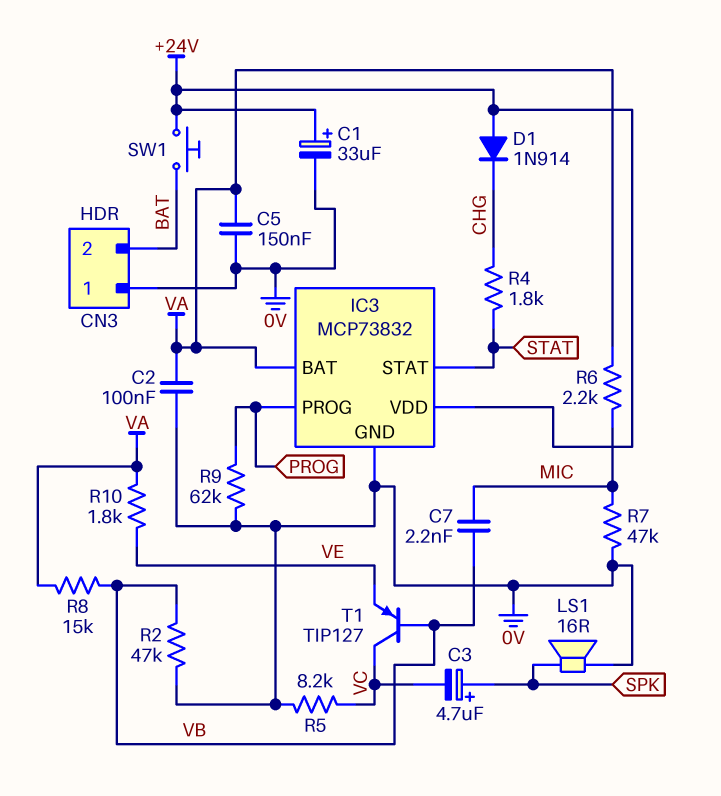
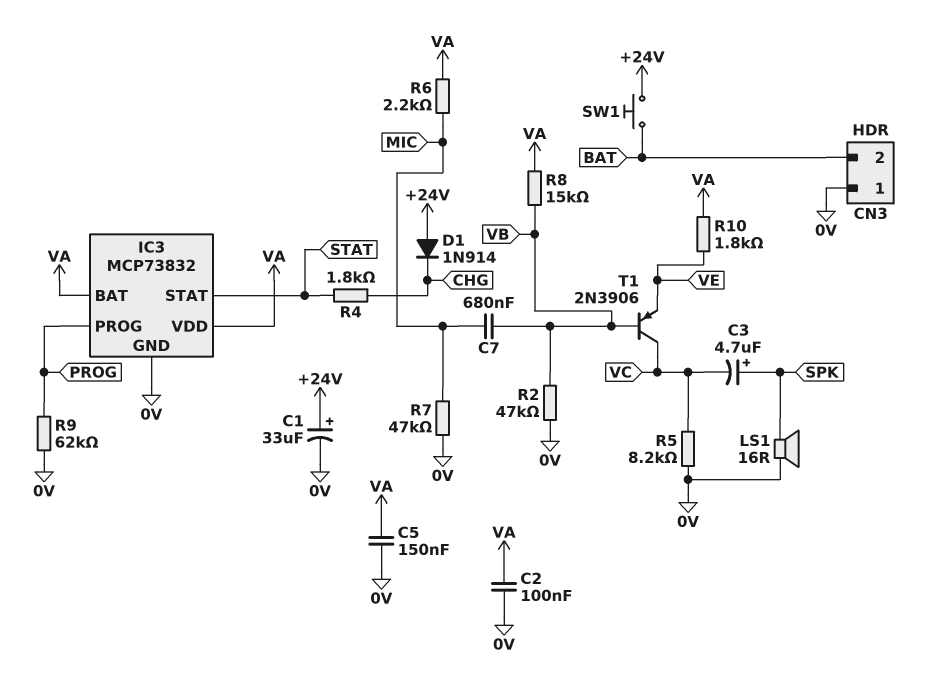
C7: 2.2nF (MIC, VB) -> 680nF (MIC, VB)
IC3 pin VDD: +24V -> VA
T1: PNP TIP127 (B VB, C VC, E VE) -> PNP 2N3906 (B VB, C VC, E VE)

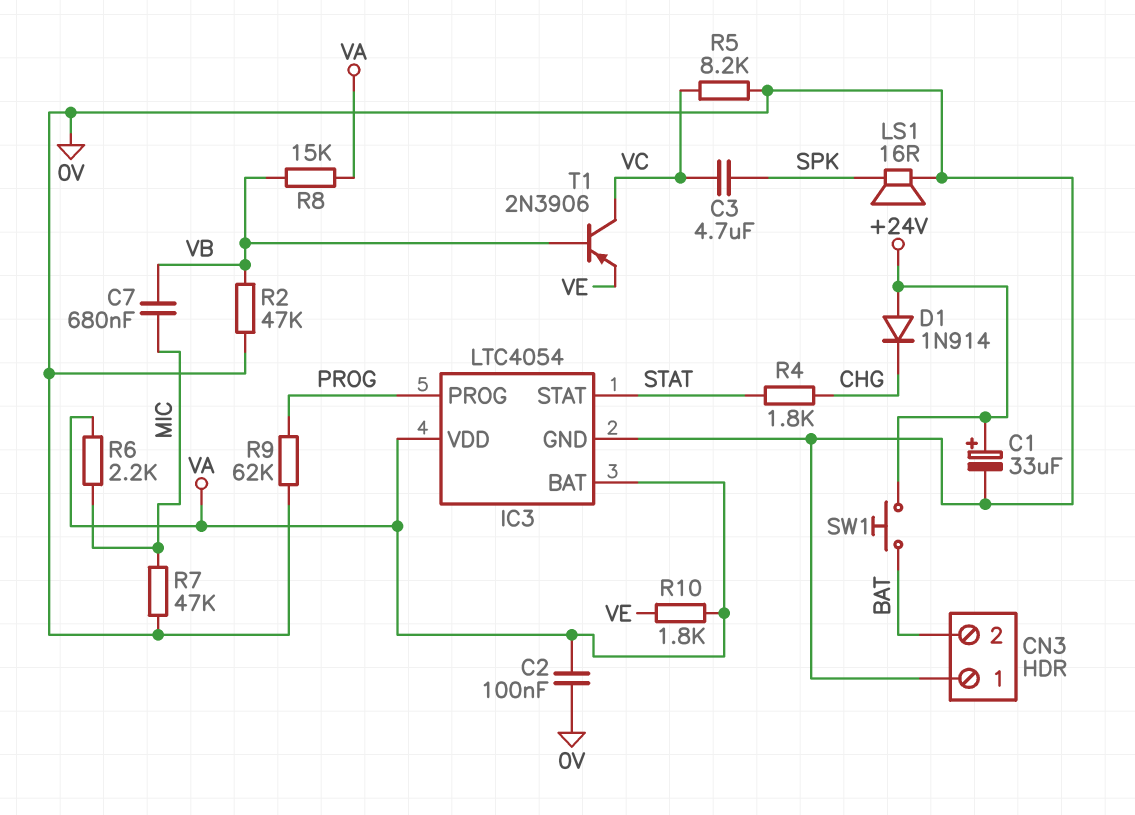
C3: 4.7uF (plus SPK, minus VC) -> 4.7uF (SPK, VC)
C5: 150nF (0V, VA) -> none
IC3: MCP73832 -> LTC4054

